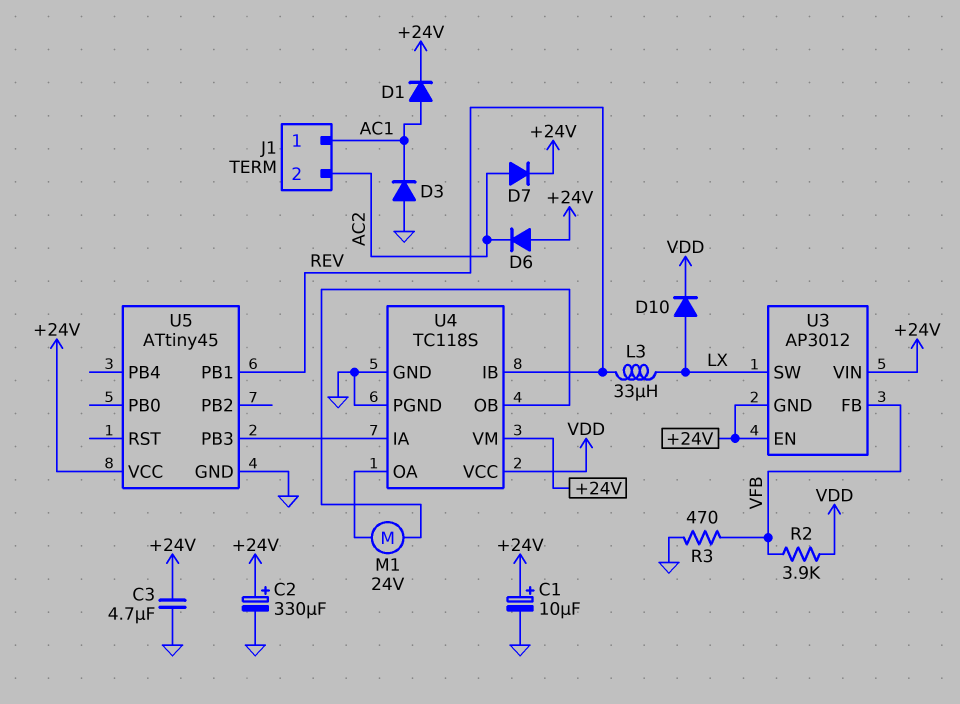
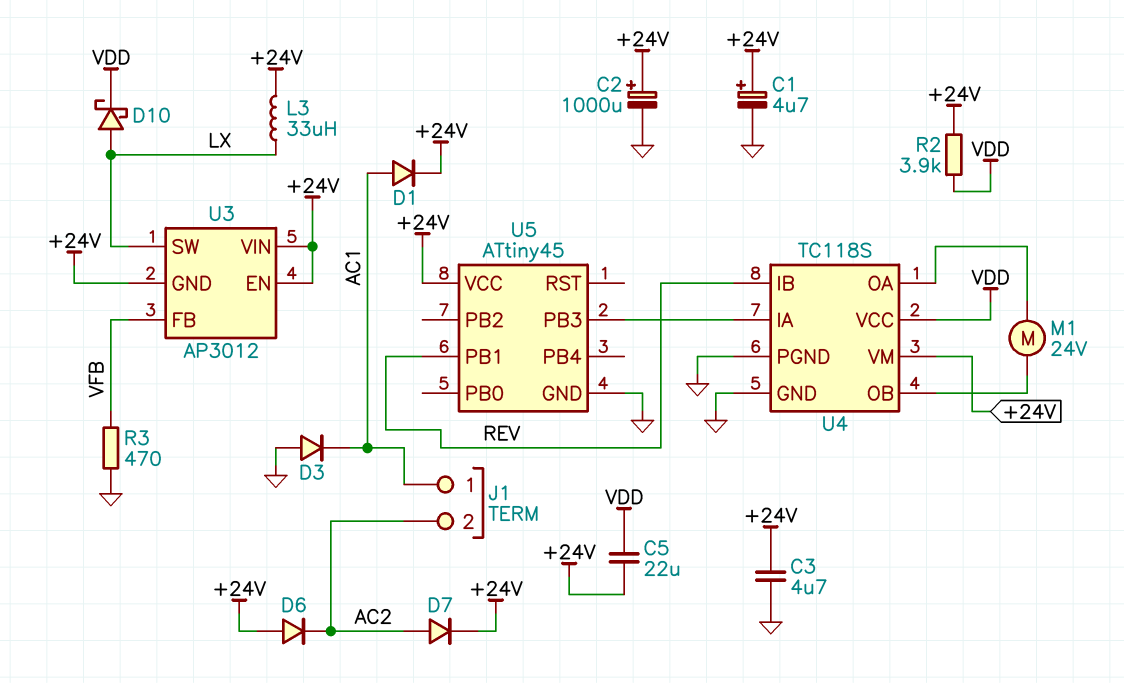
C1: 10uF (plus +24V, minus GND) -> 4.7uF (plus +24V, minus GND)
C2: 330uF (plus +24V, minus GND) -> 1000uF (plus +24V, minus GND)
C5: none -> 22uF (+24V, VDD)
D10: diode (A LX, K VDD) -> schottky (A LX, K VDD)
L3: 33uH (LX, REV) -> 33uH (+24V, LX)
R2: 3.9k (VDD, VFB) -> 3.9k (+24V, VDD)

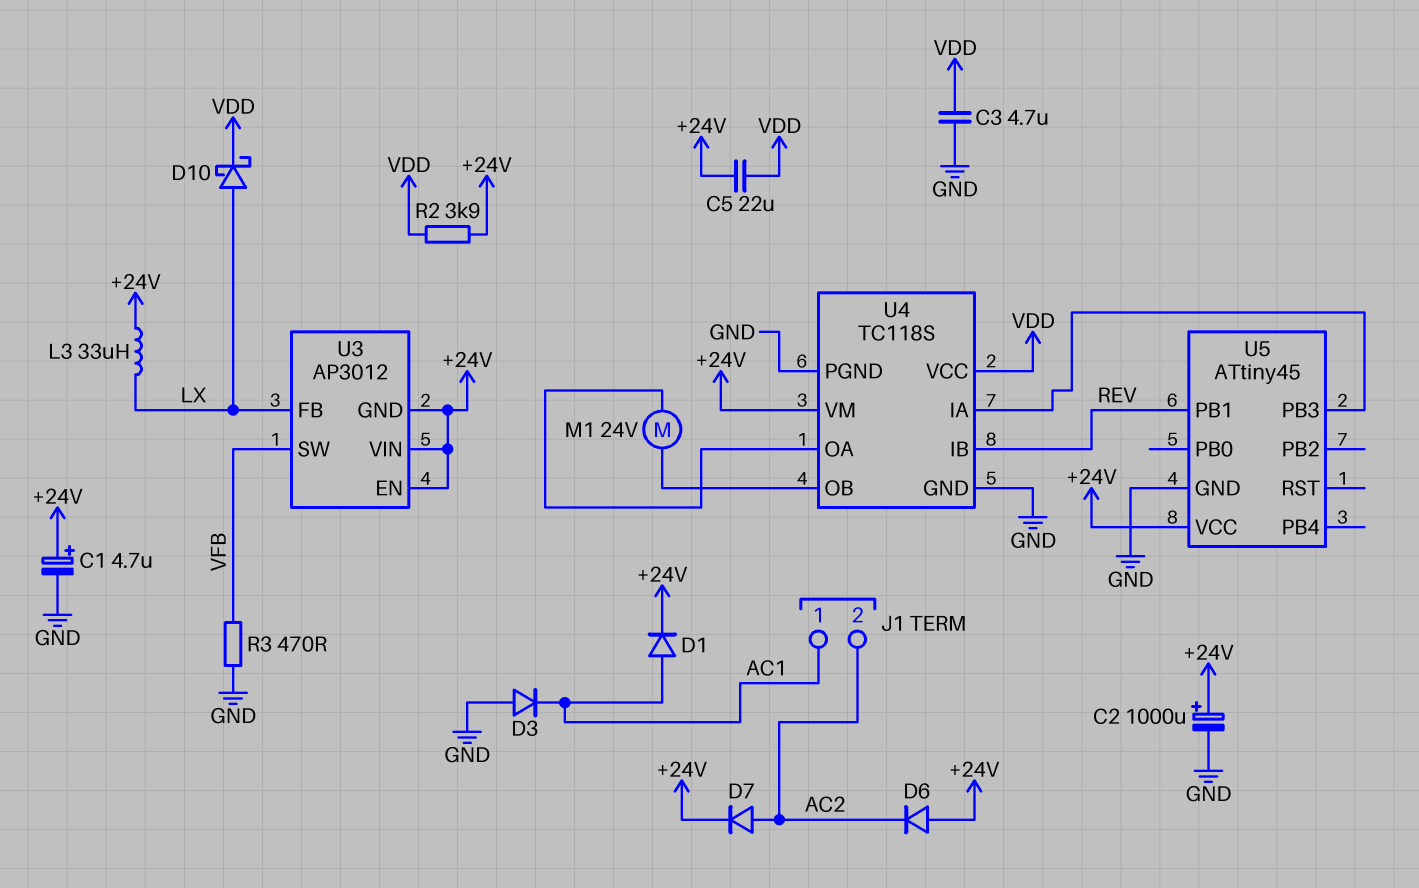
C3: 4.7uF (+24V, GND) -> 4.7uF (GND, VDD)
U3 pin FB: VFB -> LX
U3 pin SW: LX -> VFB

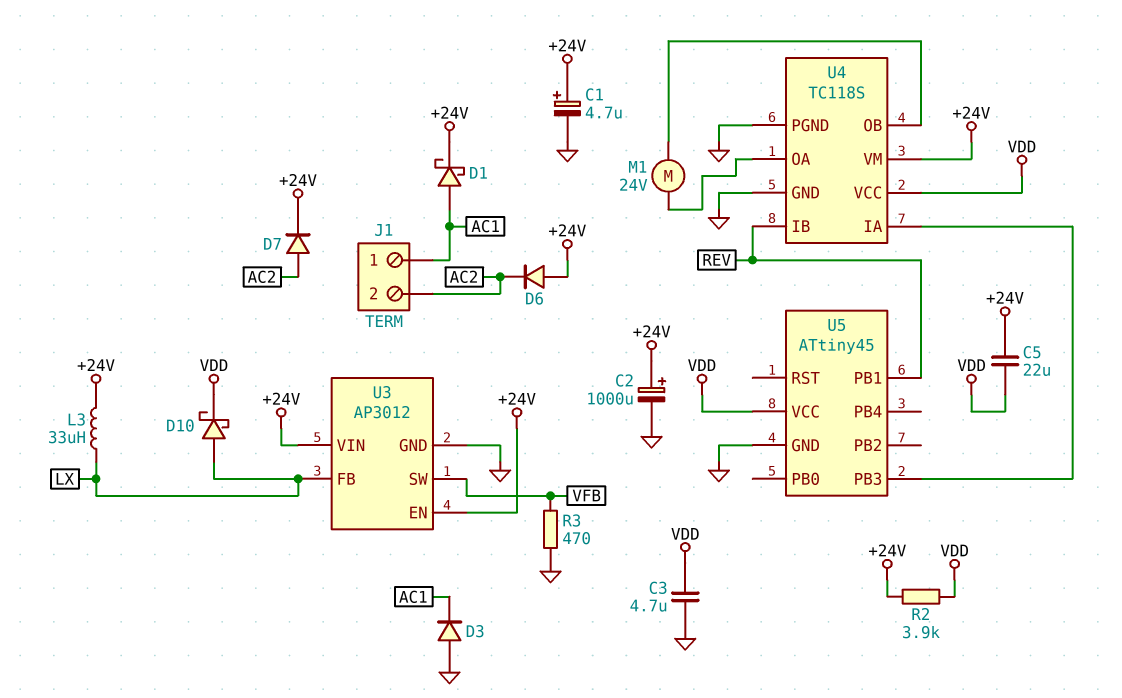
D1: diode (A AC1, K +24V) -> schottky (A AC1, K +24V)
U3 pin GND: +24V -> GND
U5 pin VCC: +24V -> VDD

